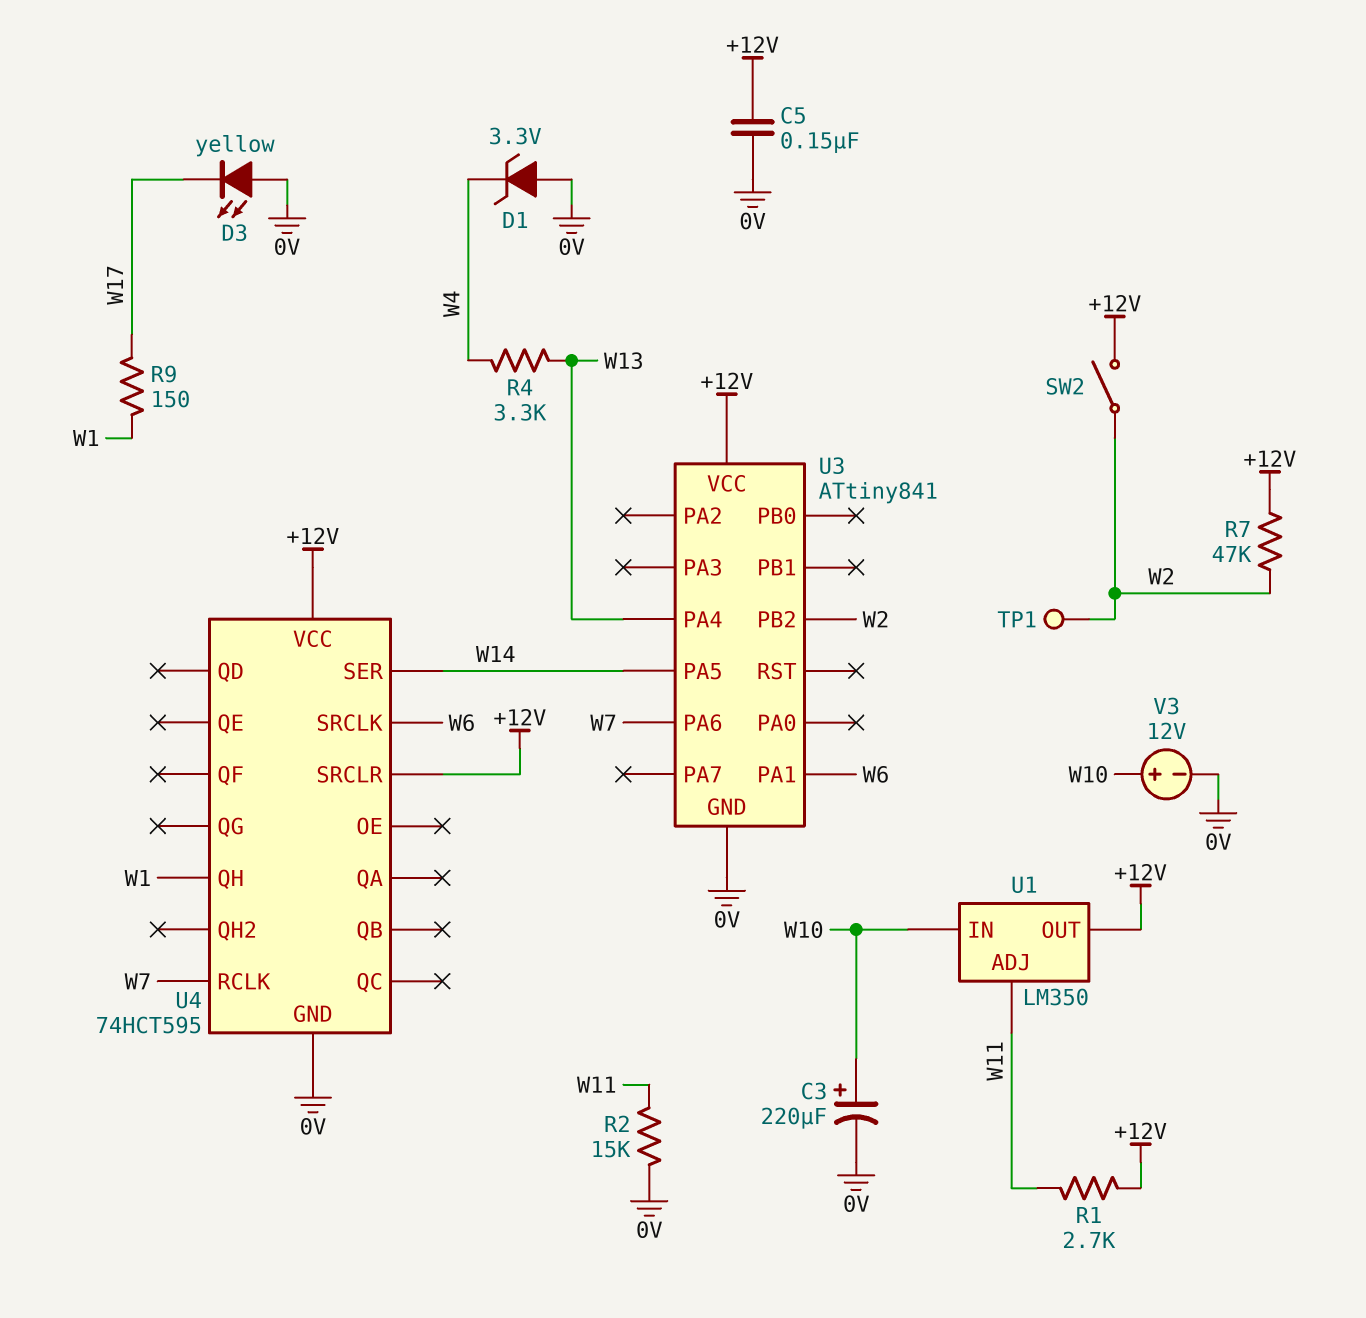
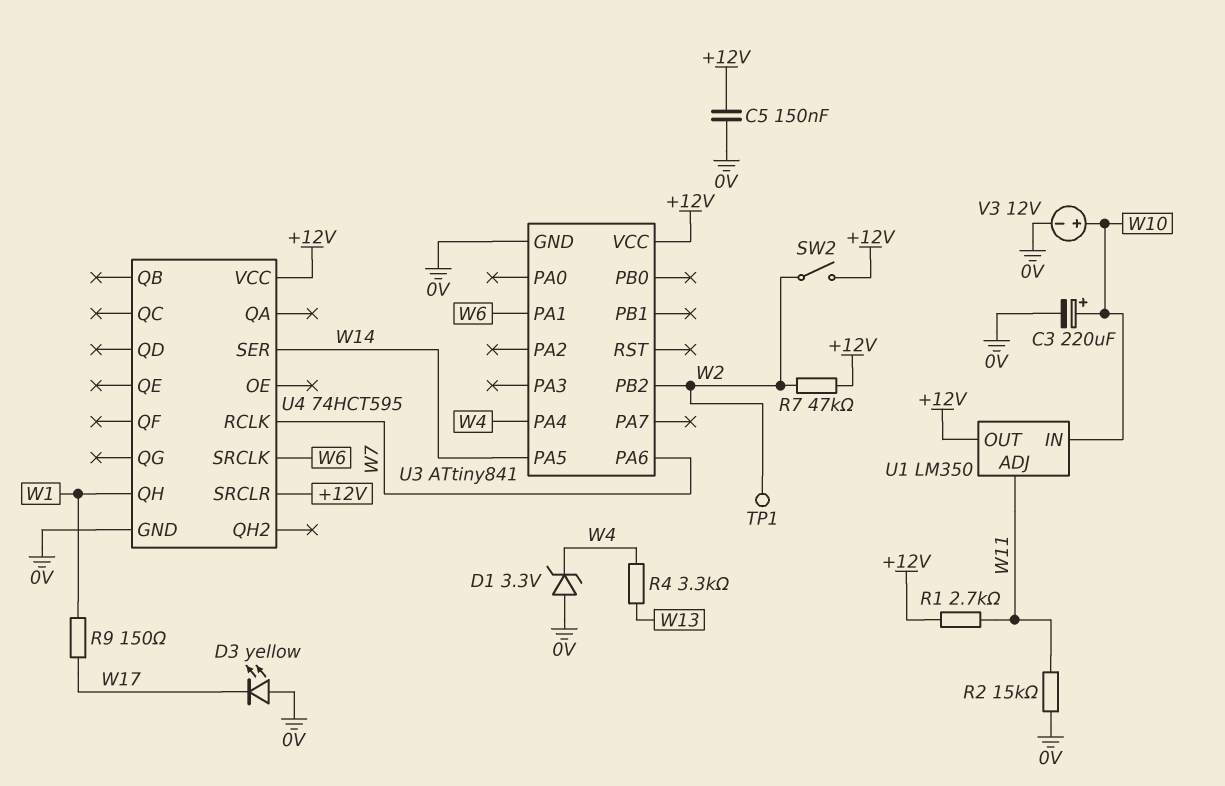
U3 pin PA4: W13 -> W4

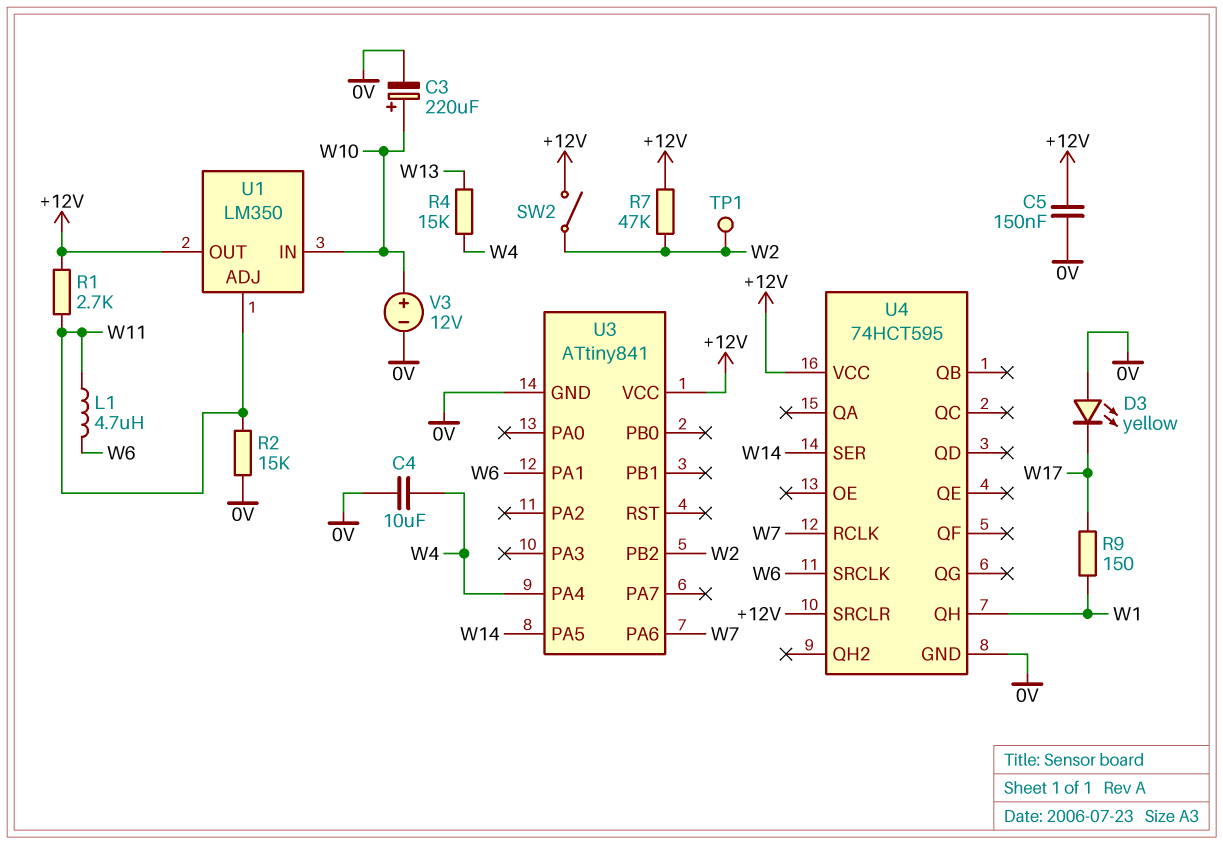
C4: none -> 10uF (0V, W4)
D1: zener 3.3V (A 0V, K W4) -> none
L1: none -> 4.7uH (W6, W11)
R4: 3.3k (W4, W13) -> 15k (W4, W13)

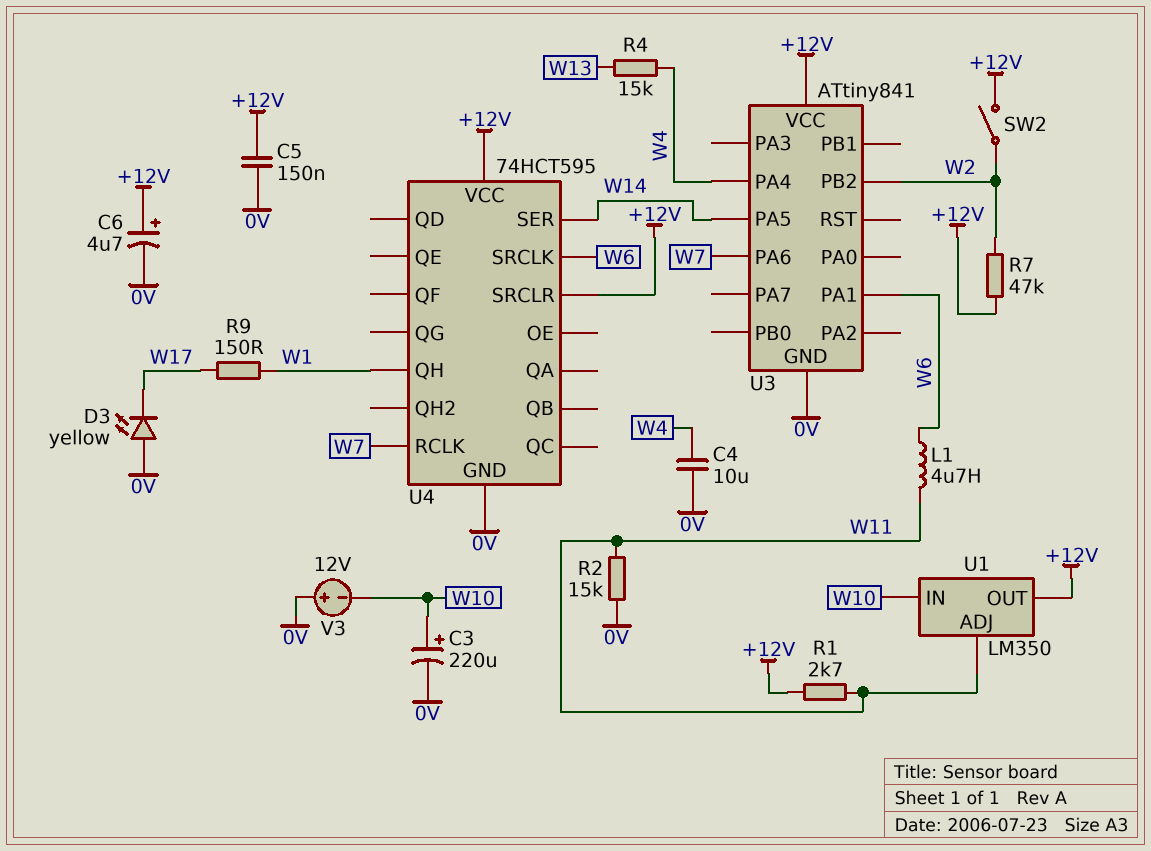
C6: none -> 4.7uF (plus +12V, minus 0V)
TP1: test point (W2) -> none
V3: 12V (plus W10, minus 0V) -> 12V (plus 0V, minus W10)

